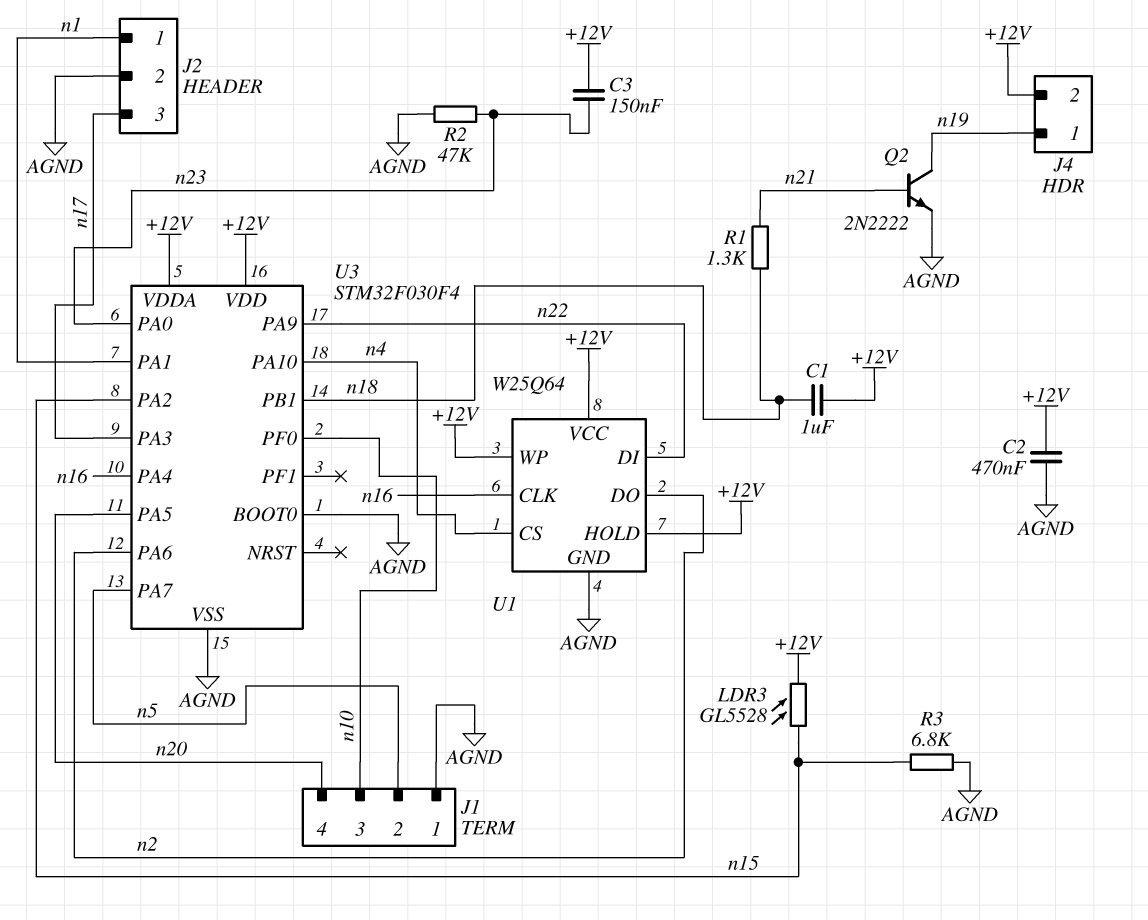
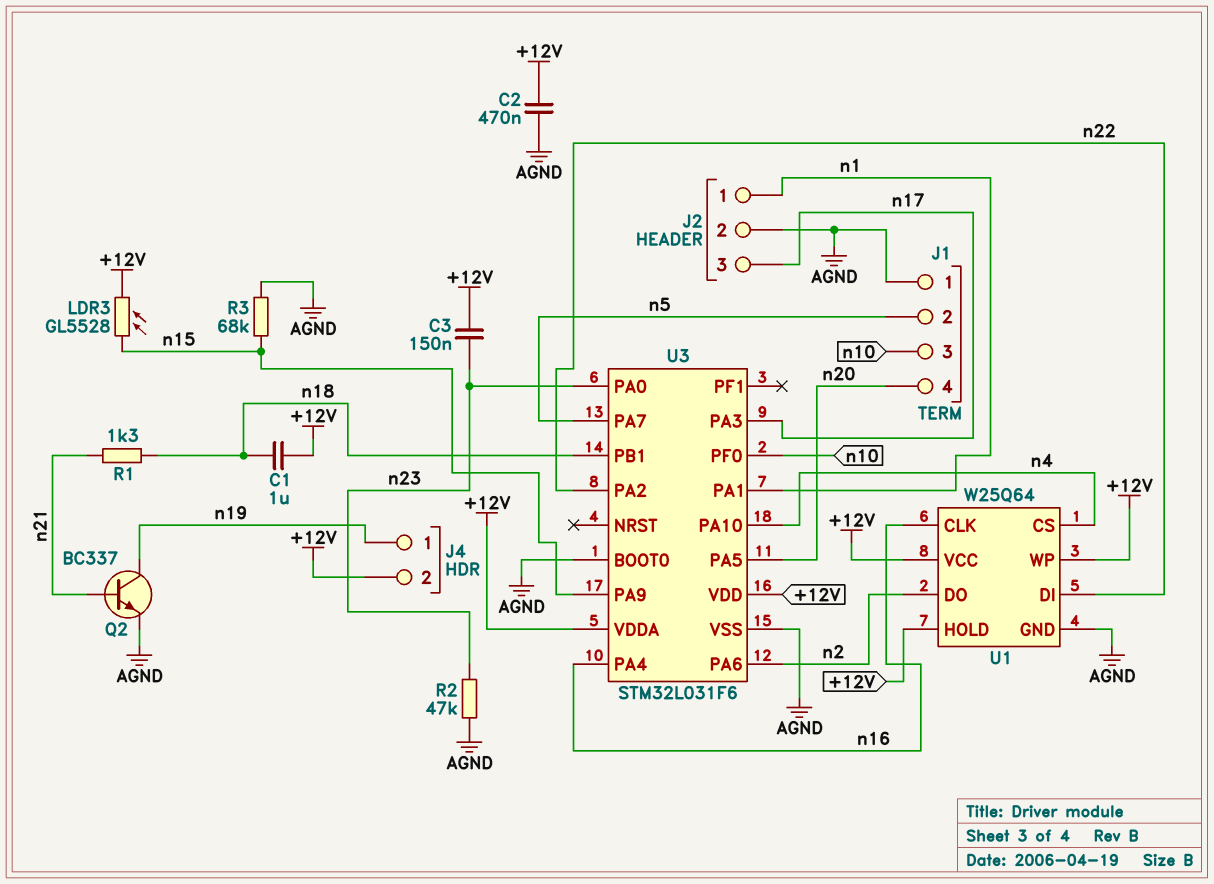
Q2: NPN 2N2222 (B n21, C n19, E AGND) -> NPN BC337 (B n21, C n19, E AGND)
R3: 6.8k (AGND, n15) -> 68k (AGND, n15)
U3: STM32F030F4 -> STM32L031F6
U3 pin PA2: n15 -> n22
U3 pin PA9: n22 -> n15

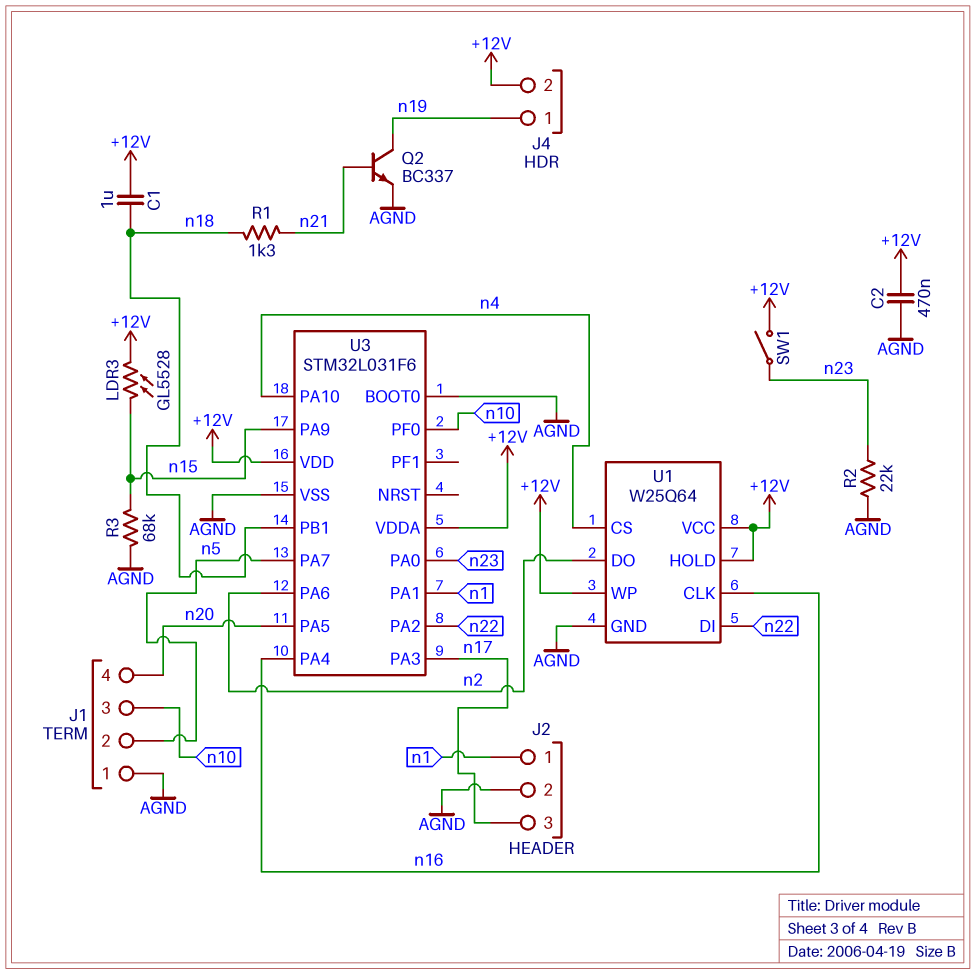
C3: 150nF (+12V, n23) -> none
R2: 47k (AGND, n23) -> 22k (AGND, n23)
SW1: none -> switch (+12V, n23)

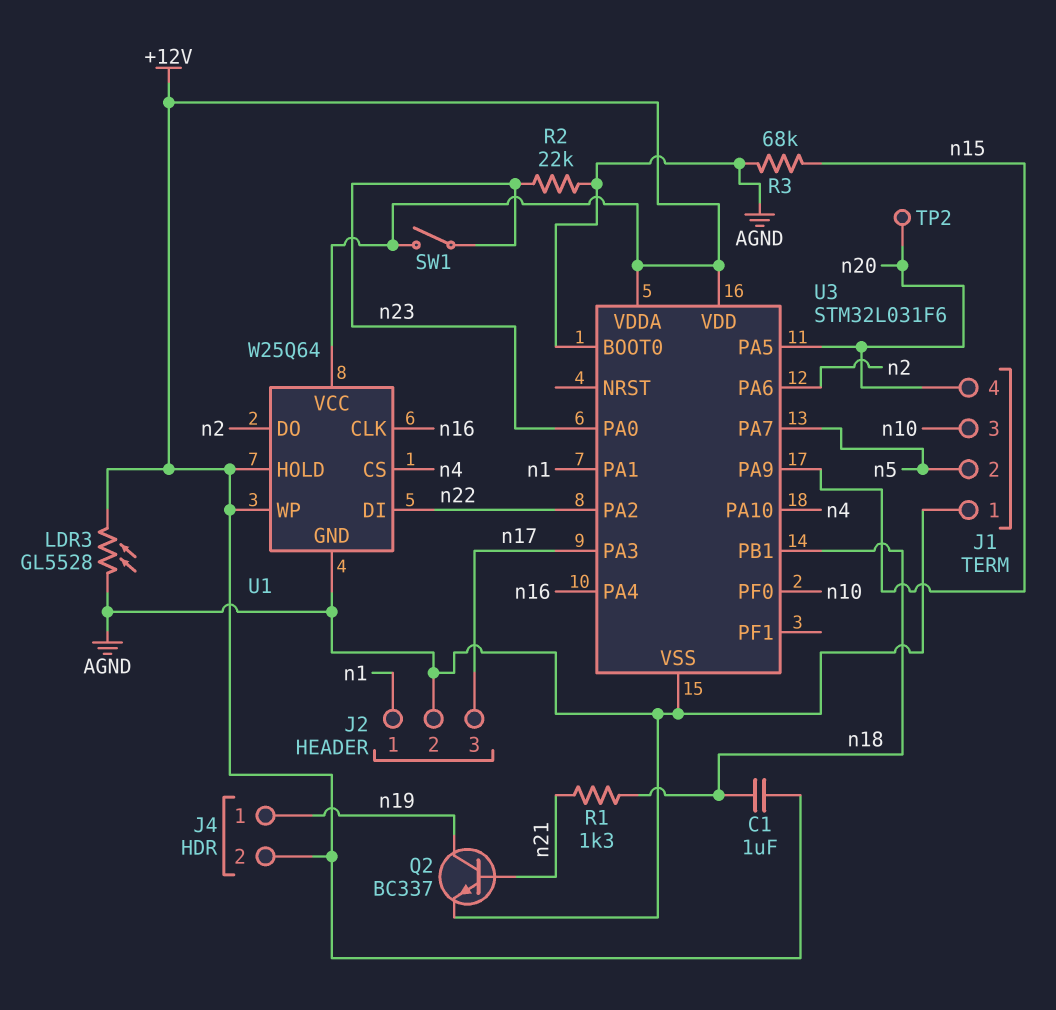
C2: 470nF (+12V, AGND) -> none
LDR3: GL5528 (+12V, n15) -> GL5528 (+12V, AGND)
TP2: none -> test point (n20)

